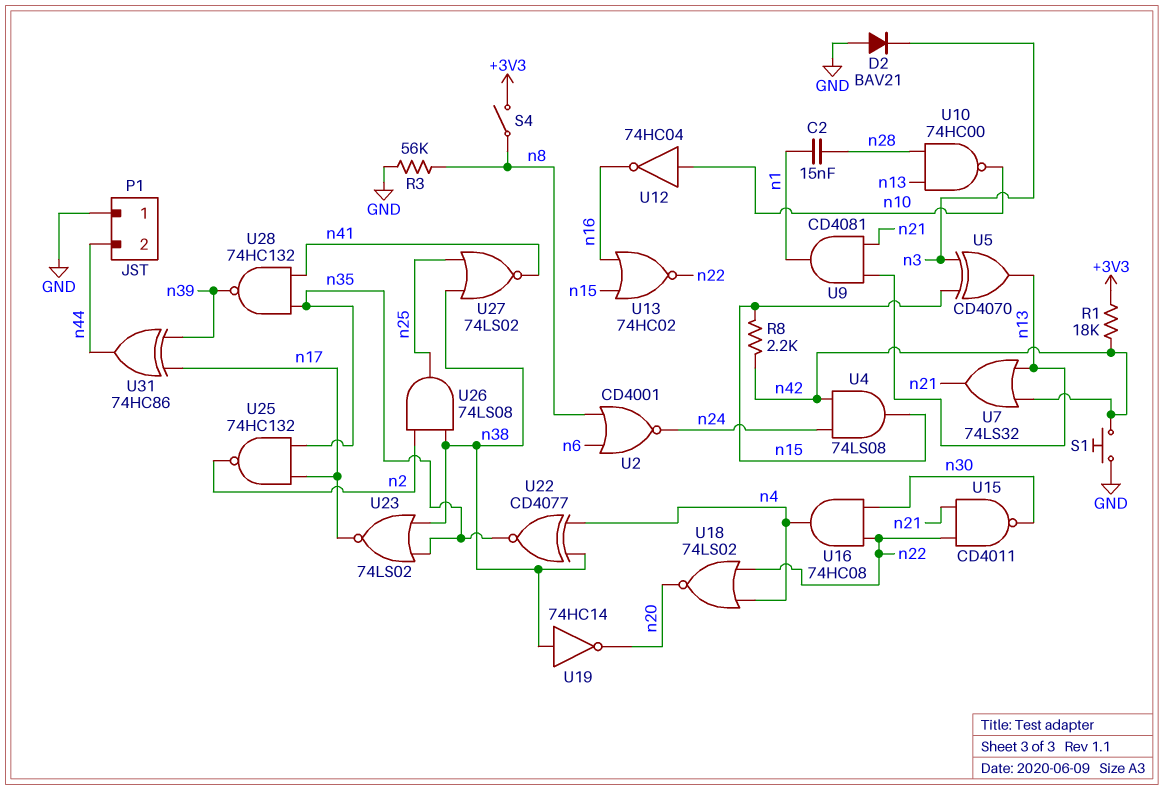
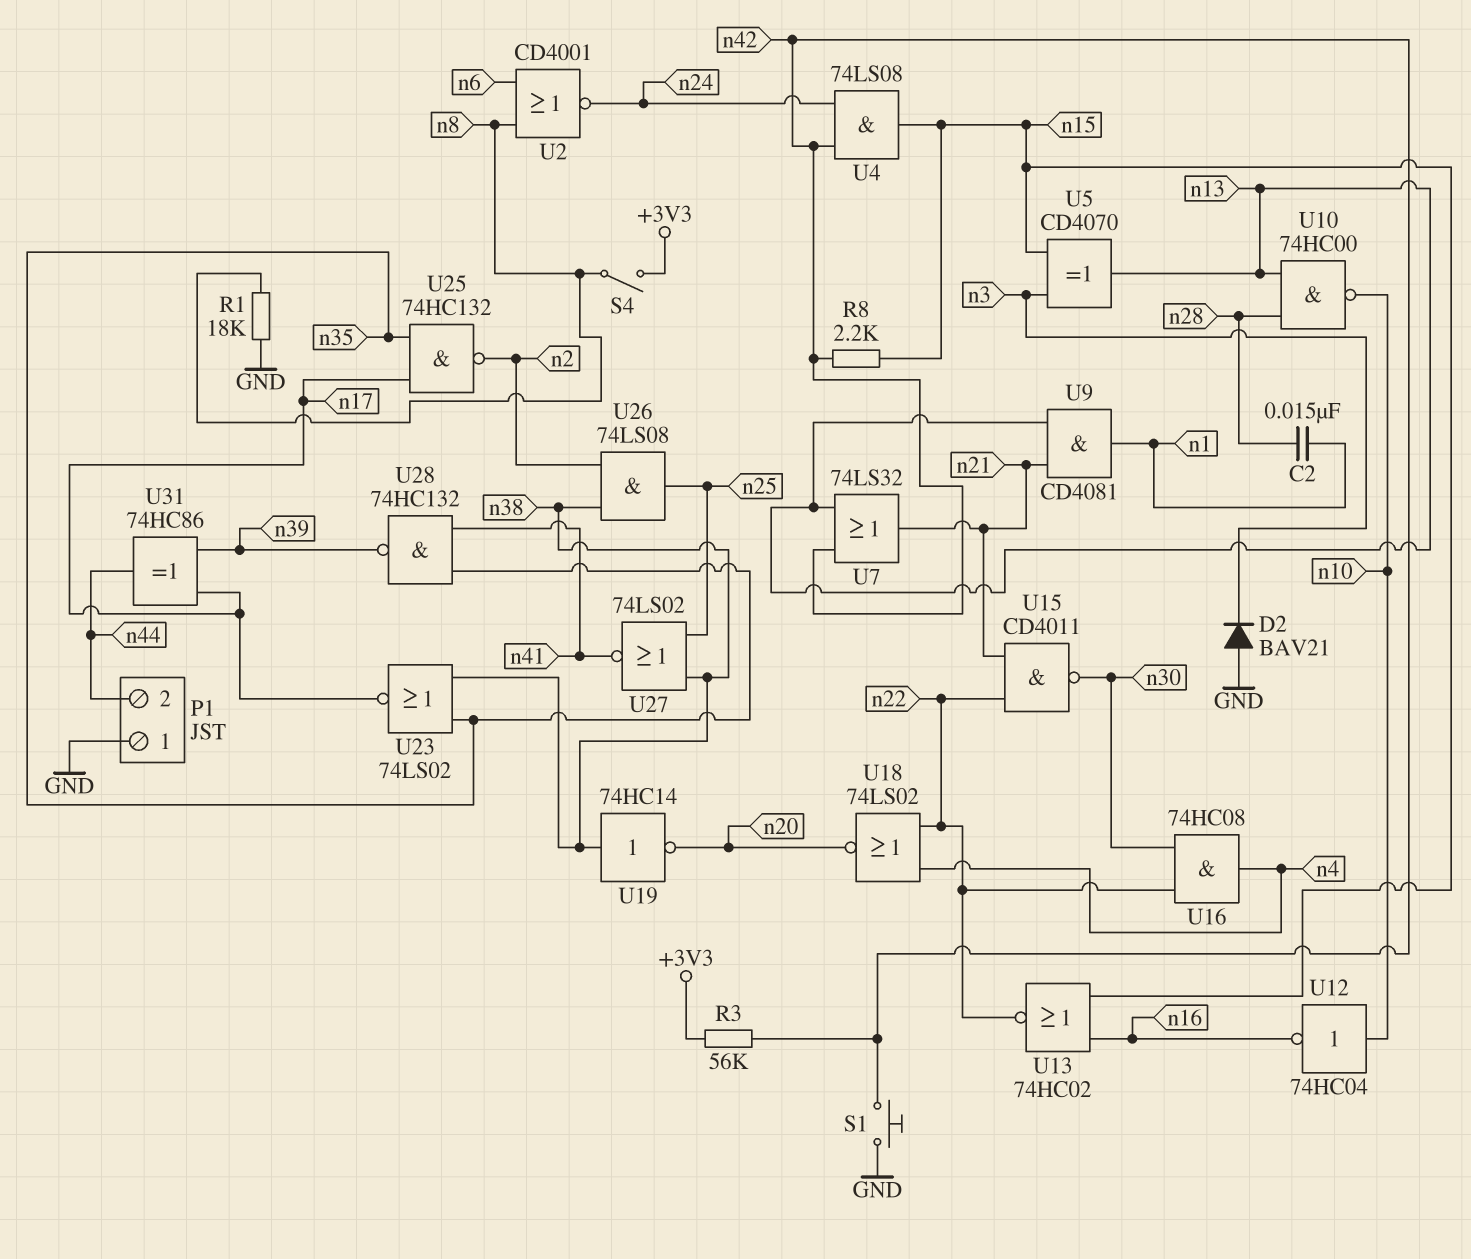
R1: 18k (+3V3, n42) -> 18k (GND, n8)
R3: 56k (GND, n8) -> 56k (+3V3, n42)
U22: XNOR CD4077 (in n4, in n38, out n35) -> none

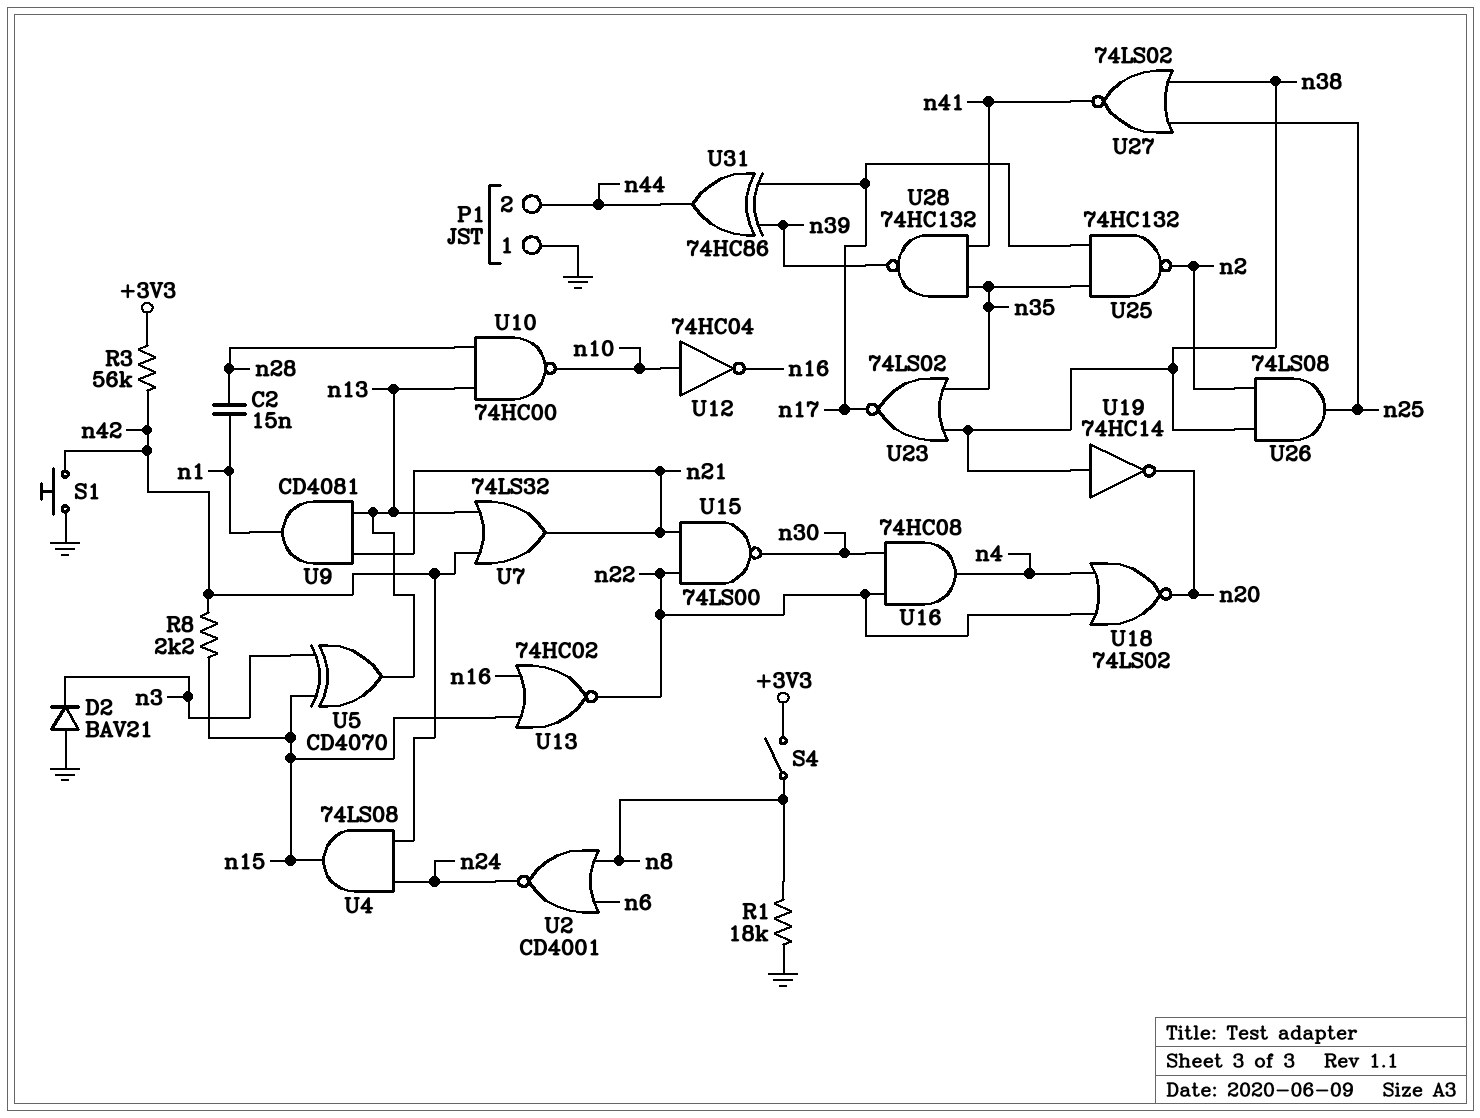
U15: NAND CD4011 (in n21, in n22, out n30) -> NAND 74LS00 (in n21, in n22, out n30)

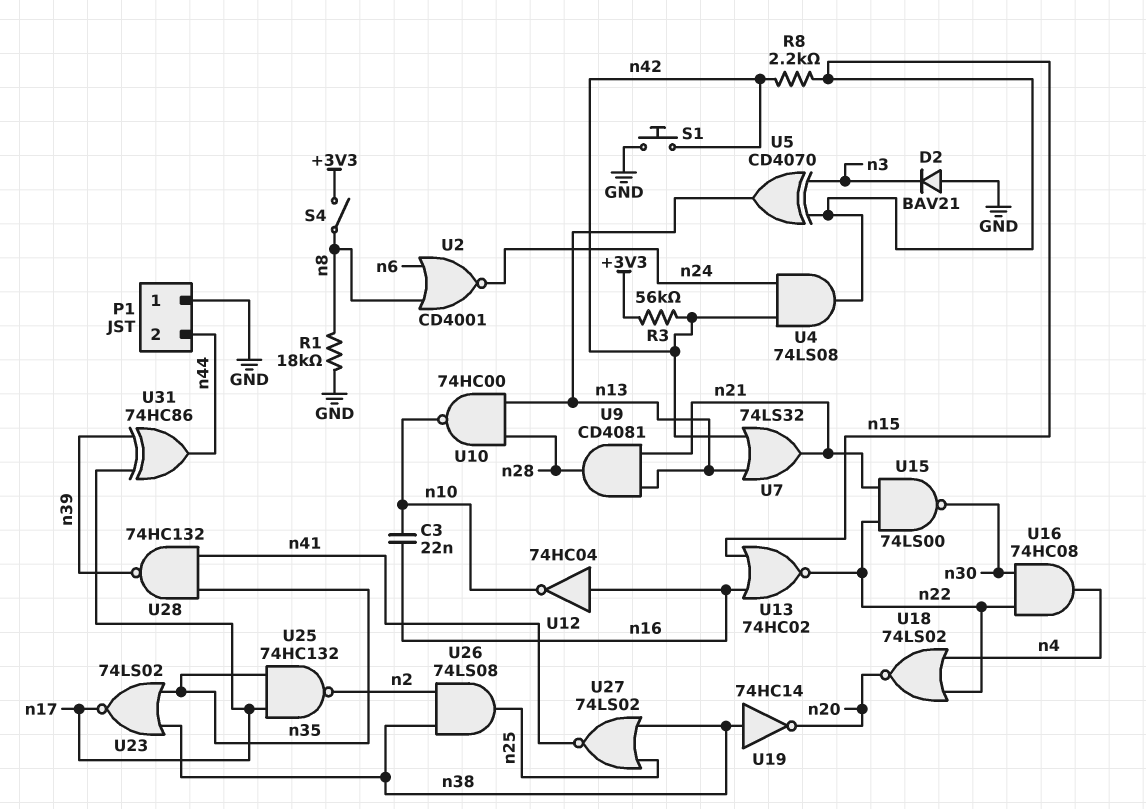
C2: 15nF (n1, n28) -> none
C3: none -> 22nF (n10, n16)
U9: AND CD4081 (in n13, in n21, out n1) -> AND CD4081 (in n13, in n21, out n28)
U12: NOT 74HC04 (in n10, out n16) -> NOT 74HC04 (in n16, out n10)

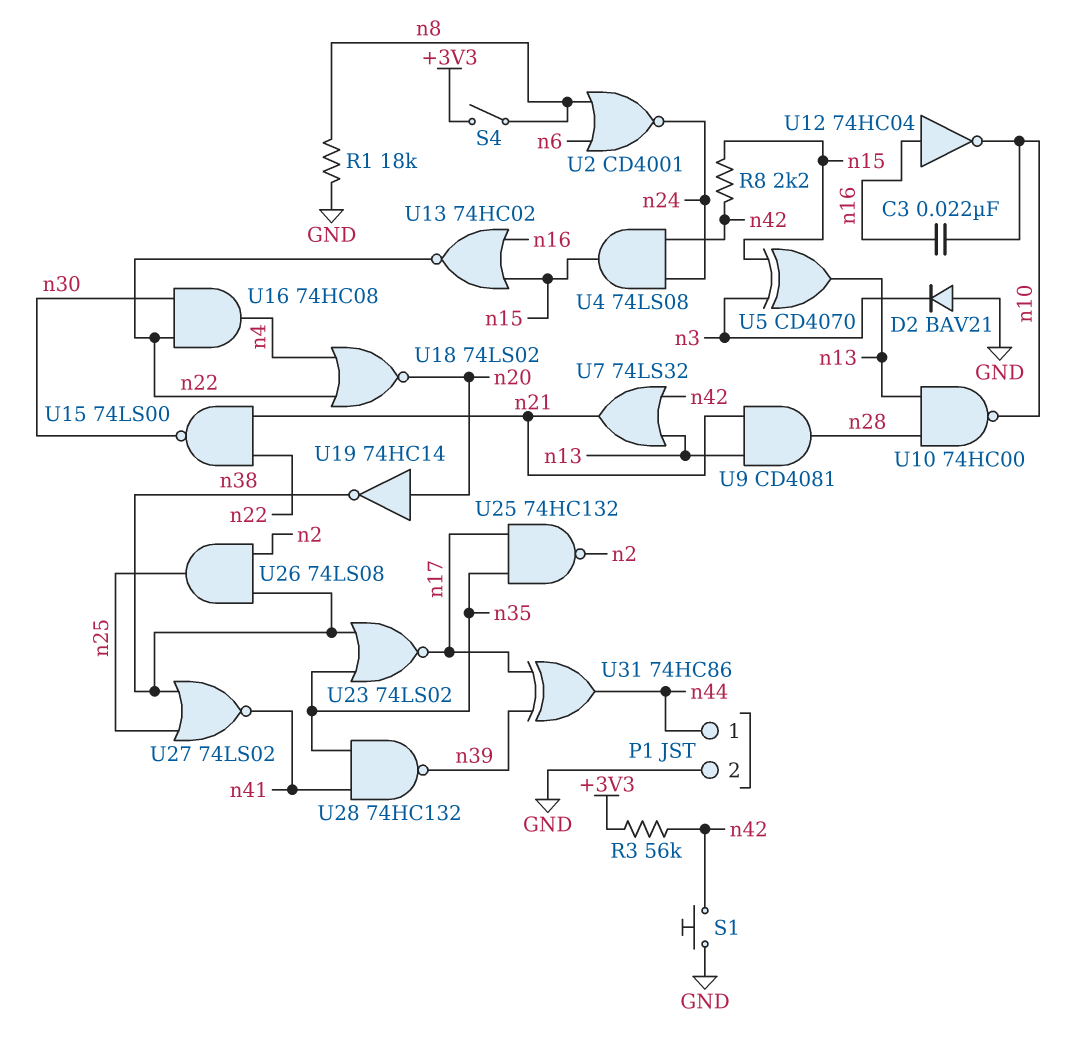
P1 pin 1: GND -> n44
P1 pin 2: n44 -> GND
U19: NOT 74HC14 (in n38, out n20) -> NOT 74HC14 (in n20, out n38)

